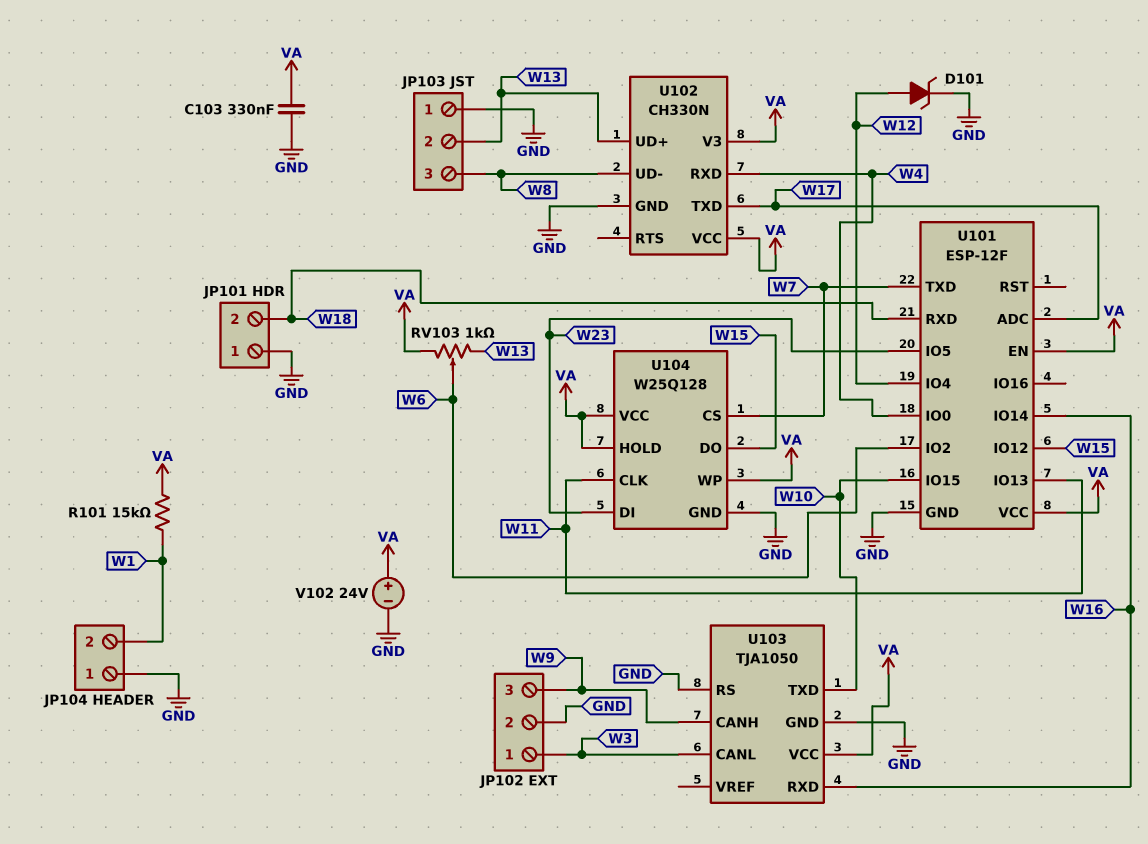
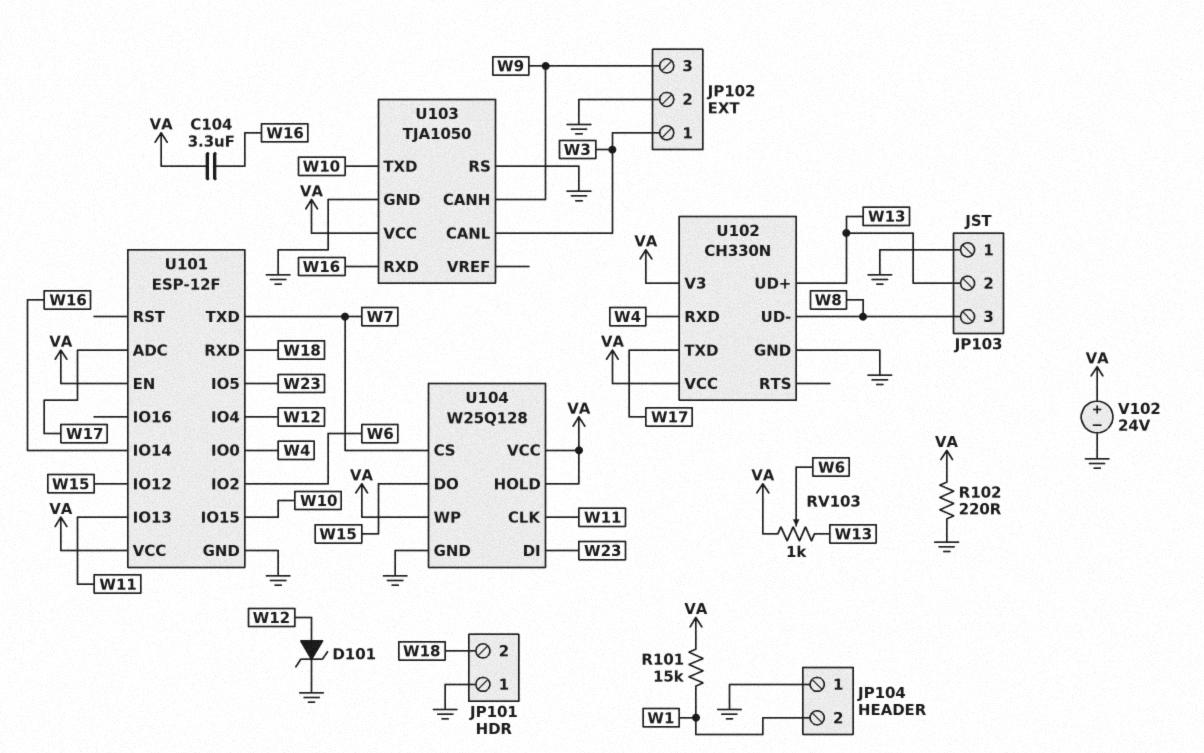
C103: 330nF (GND, VA) -> none
C104: none -> 3.3uF (VA, W16)
R102: none -> 220 (GND, VA)

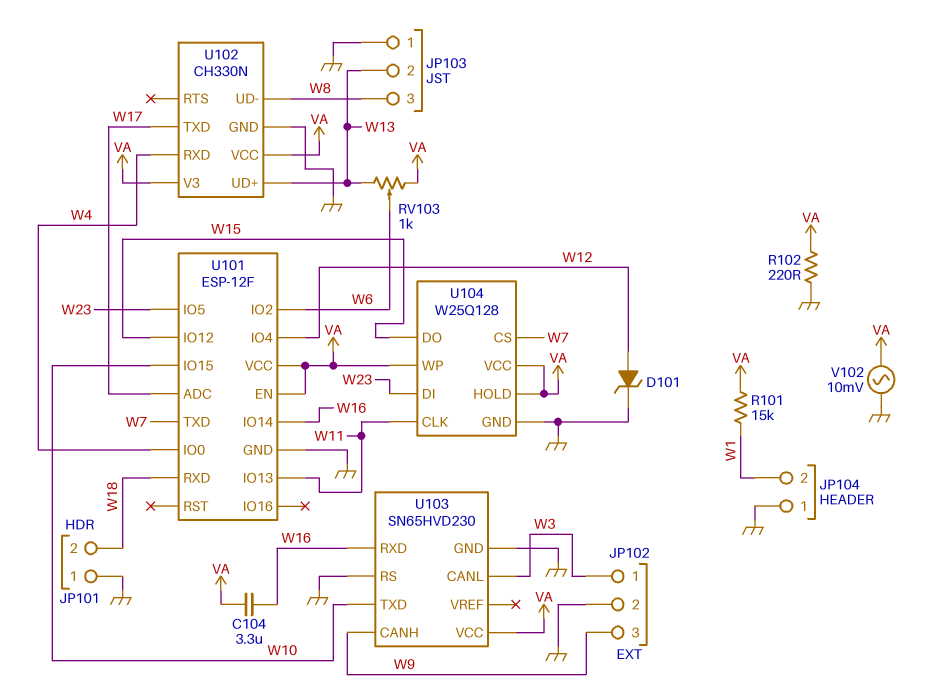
U103: TJA1050 -> SN65HVD230
V102: 24V (plus VA, minus GND) -> AC 10mV (GND, VA)

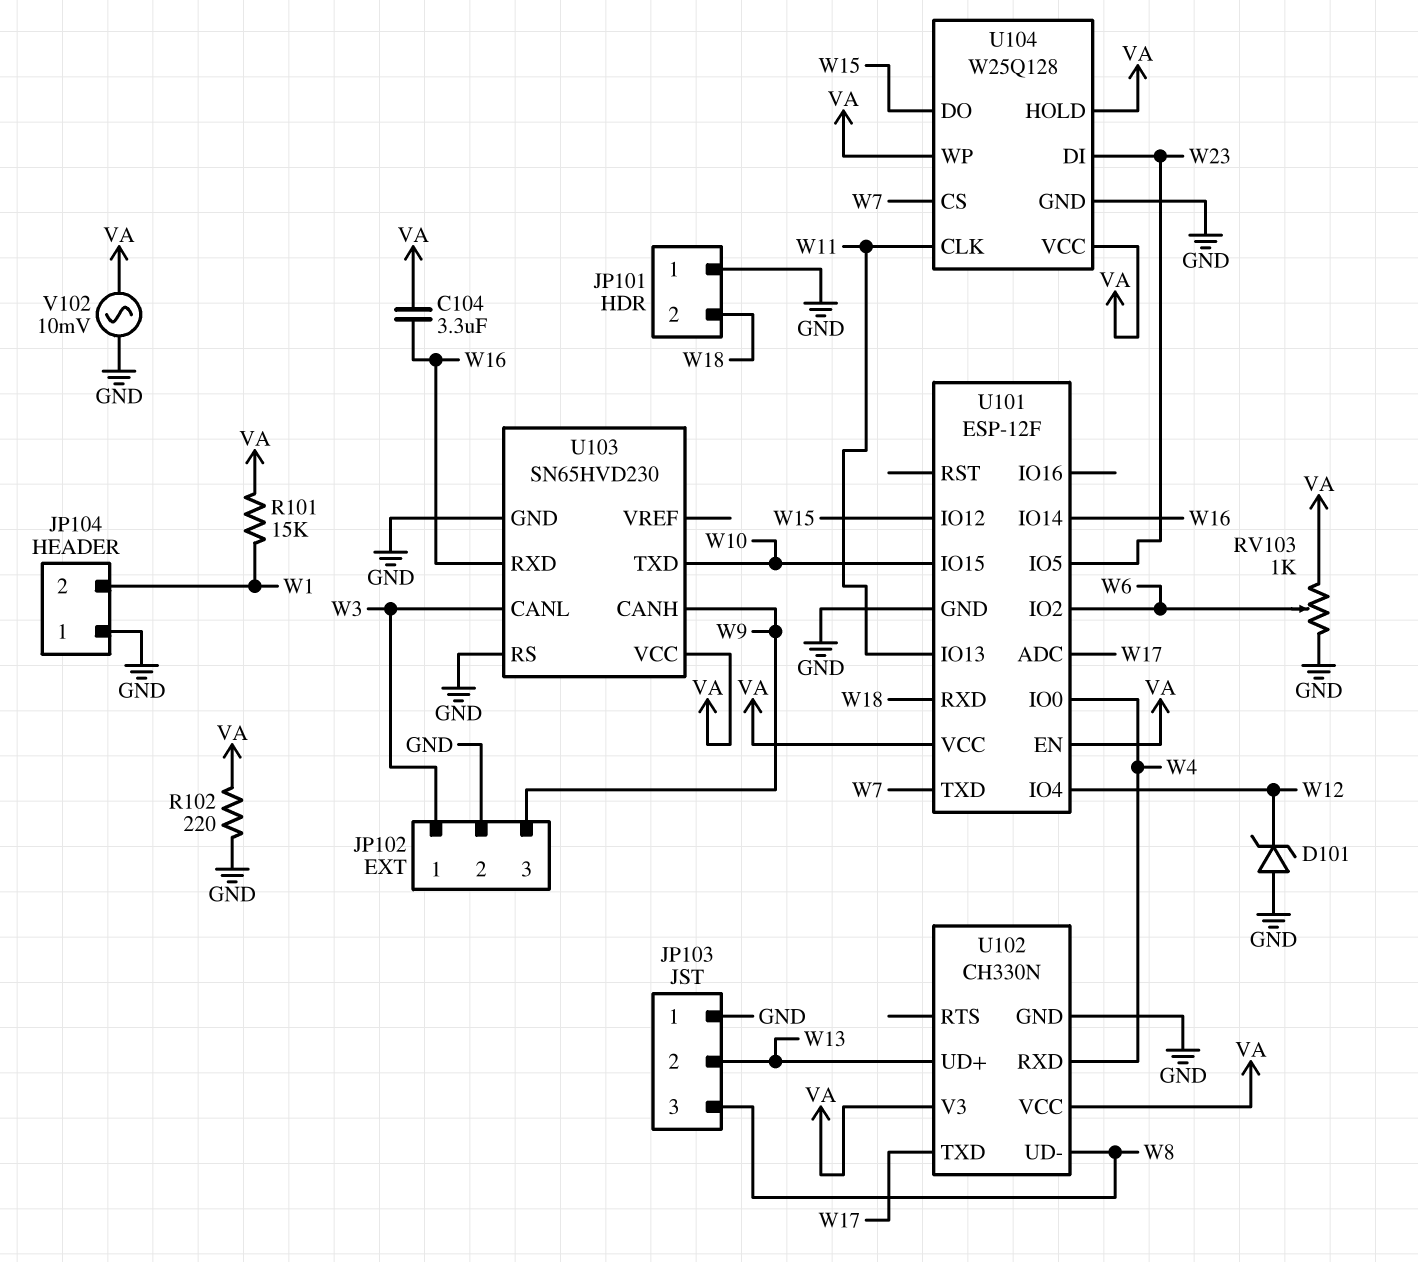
D101: zener (A W12, K GND) -> zener (A GND, K W12)
RV103: 1k (VA, W13, wiper W6) -> 1k (GND, VA, wiper W6)

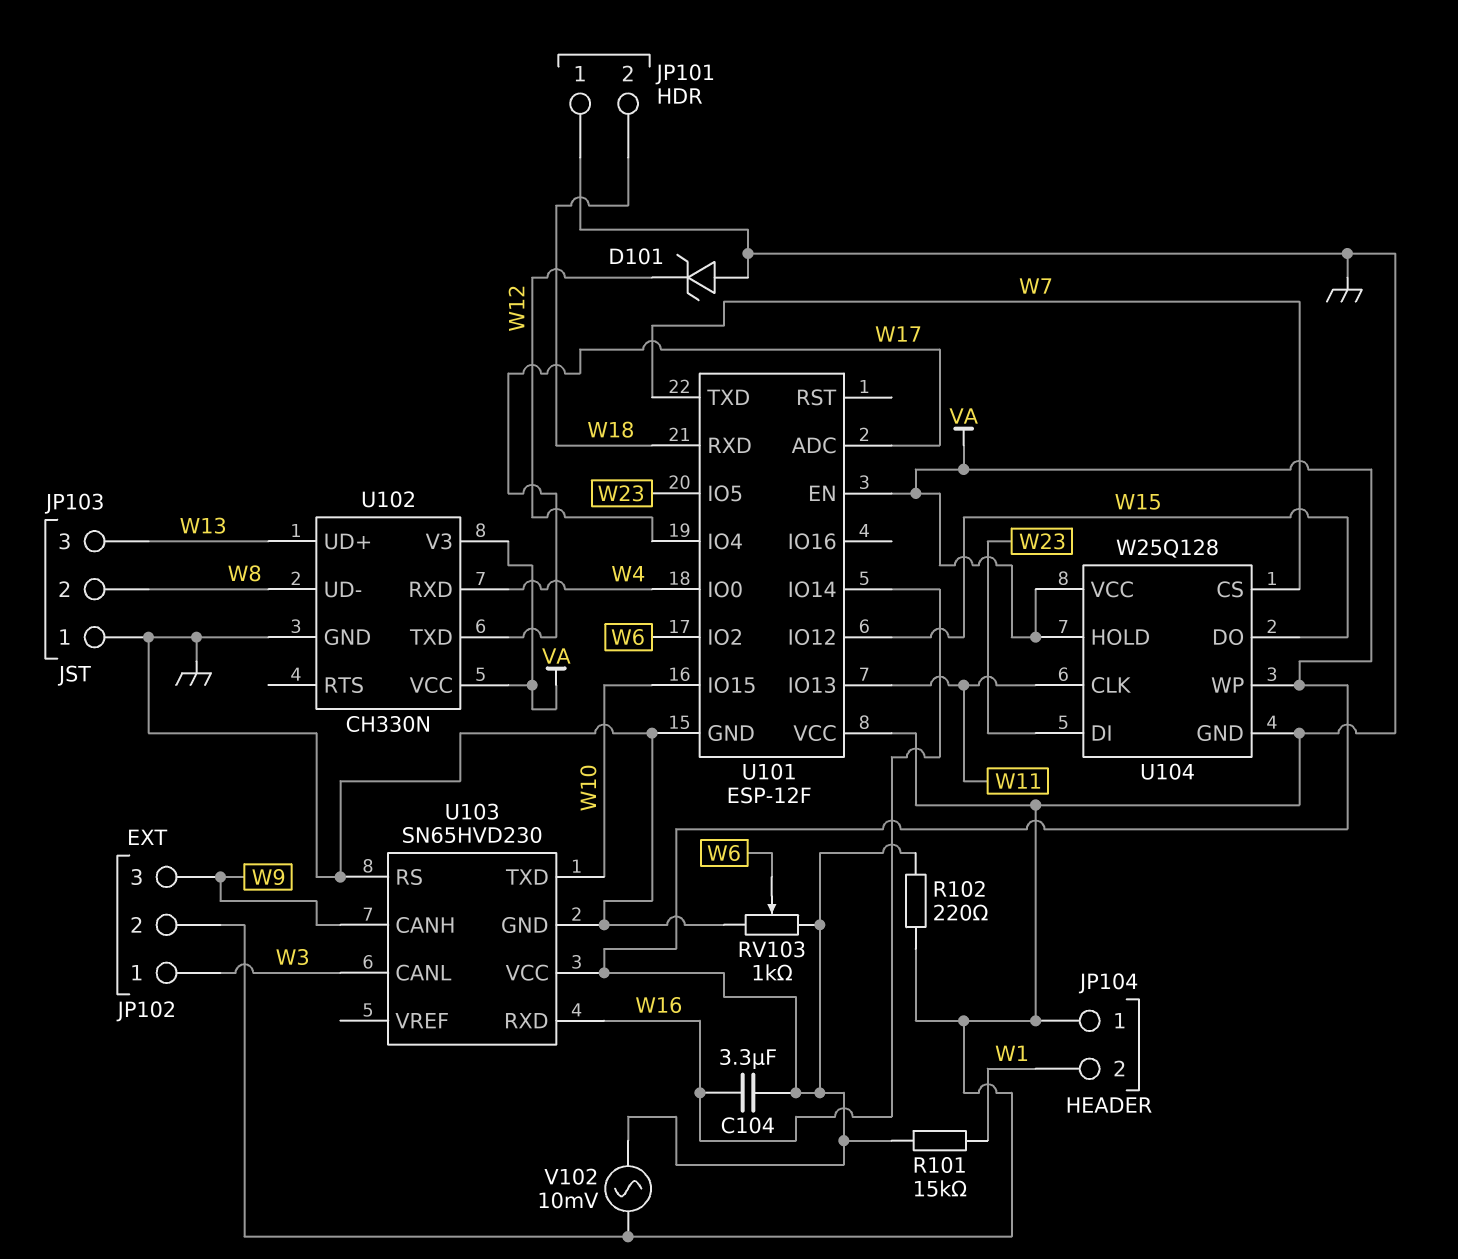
JP103 pin 2: W13 -> W8
JP103 pin 3: W8 -> W13
U101 pin VCC: VA -> GND

